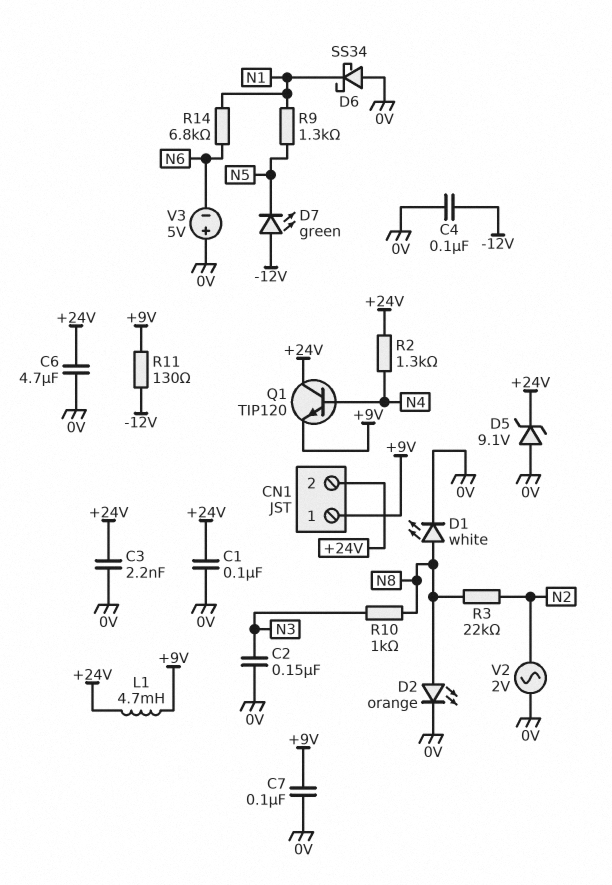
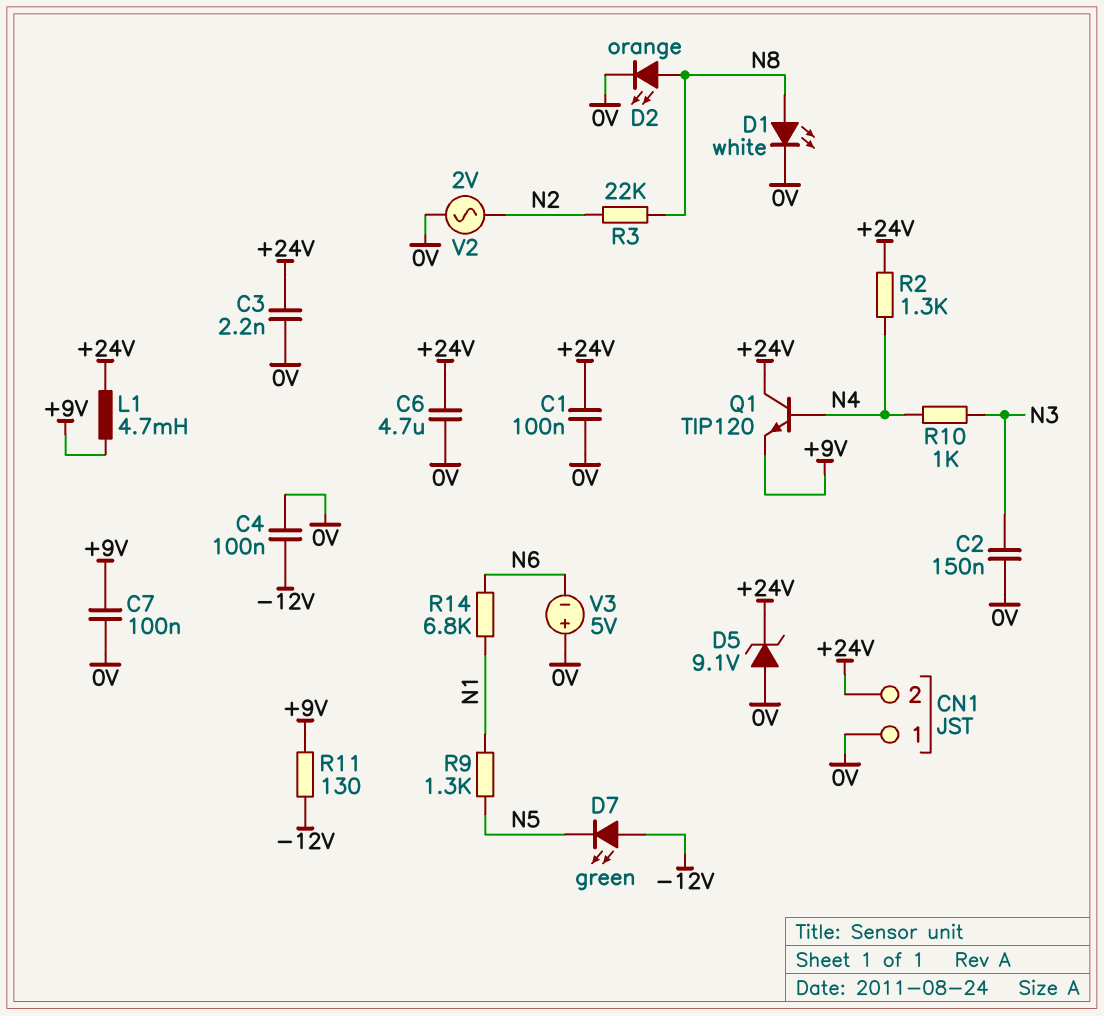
CN1 pin 1: +9V -> 0V
D6: schottky SS34 (A 0V, K N1) -> none
R10: 1k (N3, N8) -> 1k (N3, N4)

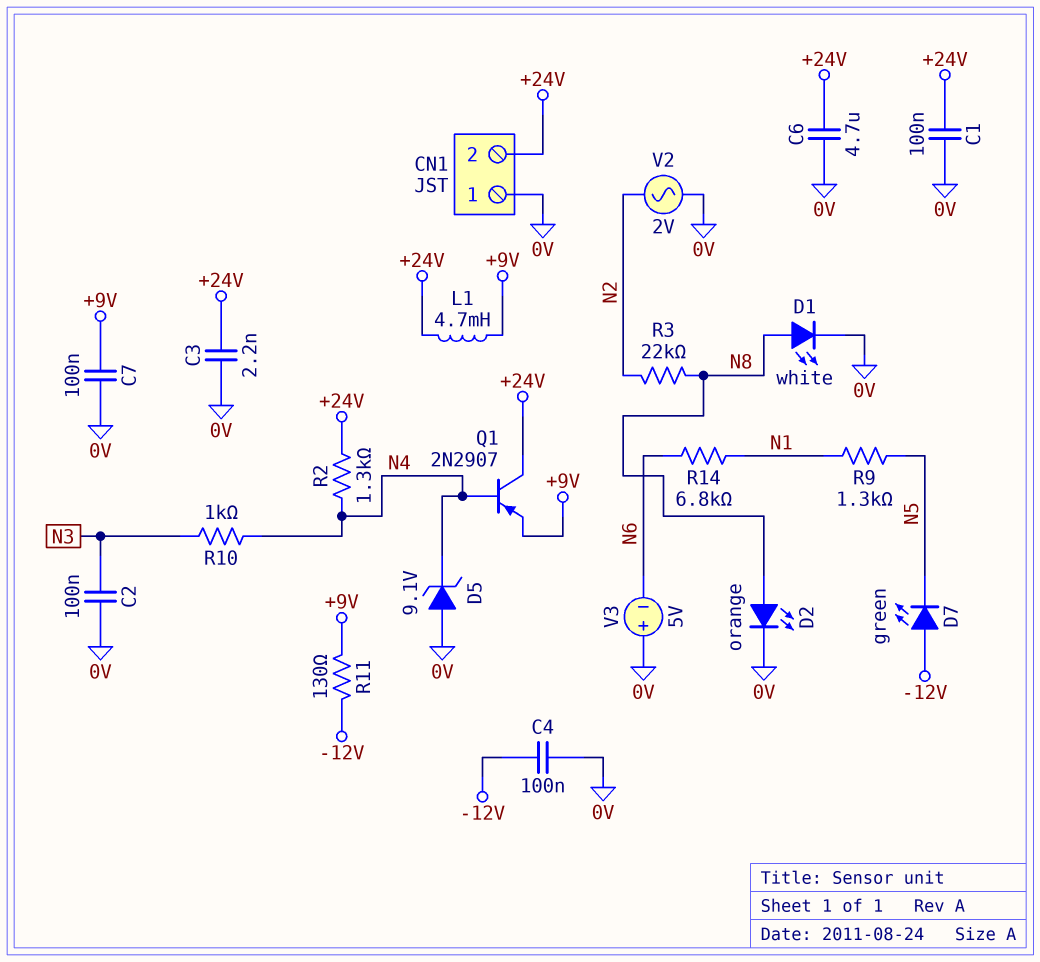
C2: 150nF (0V, N3) -> 100nF (0V, N3)
D5: zener 9.1V (A 0V, K +24V) -> zener 9.1V (A 0V, K N4)
Q1: NPN TIP120 (B N4, C +24V, E +9V) -> PNP 2N2907 (B N4, C +24V, E +9V)

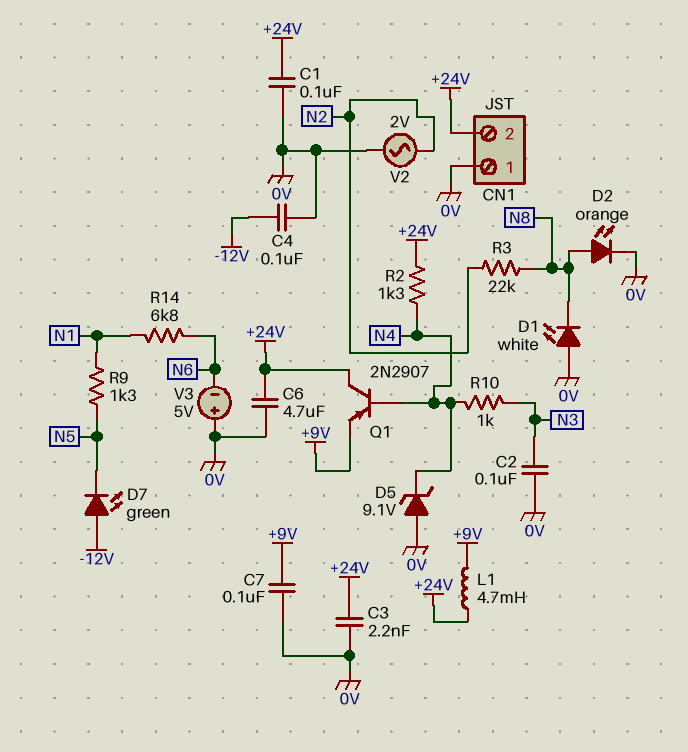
D1: LED white (A N8, K 0V) -> LED white (A 0V, K N8)
R11: 130 (+9V, -12V) -> none

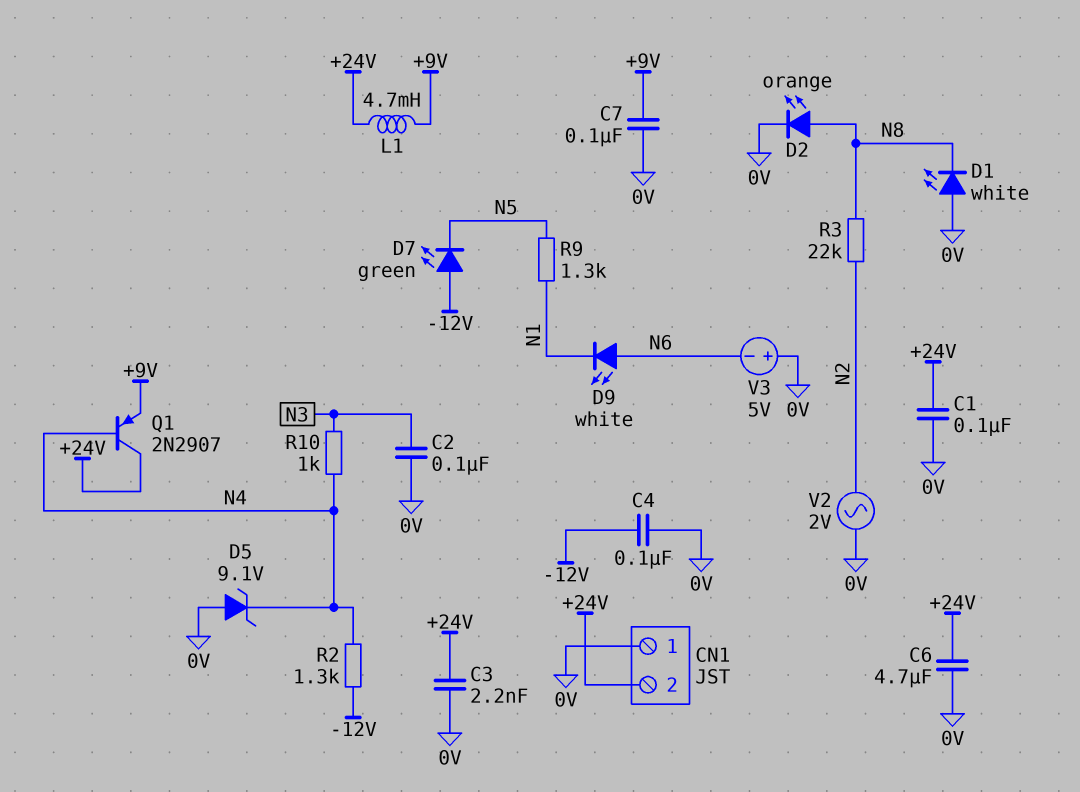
D9: none -> LED white (A N6, K N1)
R2: 1.3k (+24V, N4) -> 1.3k (-12V, N4)
R14: 6.8k (N1, N6) -> none

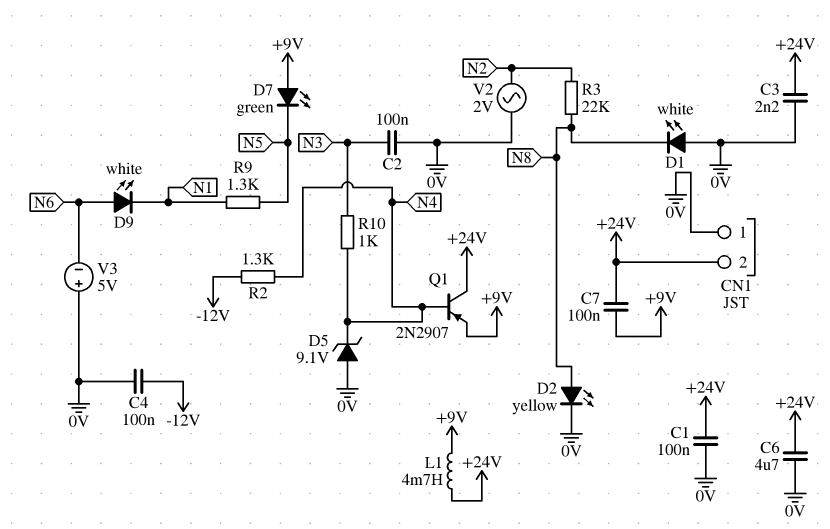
C7: 100nF (+9V, 0V) -> 100nF (+9V, +24V)
D2: LED orange (A N8, K 0V) -> LED yellow (A N8, K 0V)
D7: LED green (A -12V, K N5) -> LED green (A +9V, K N5)

